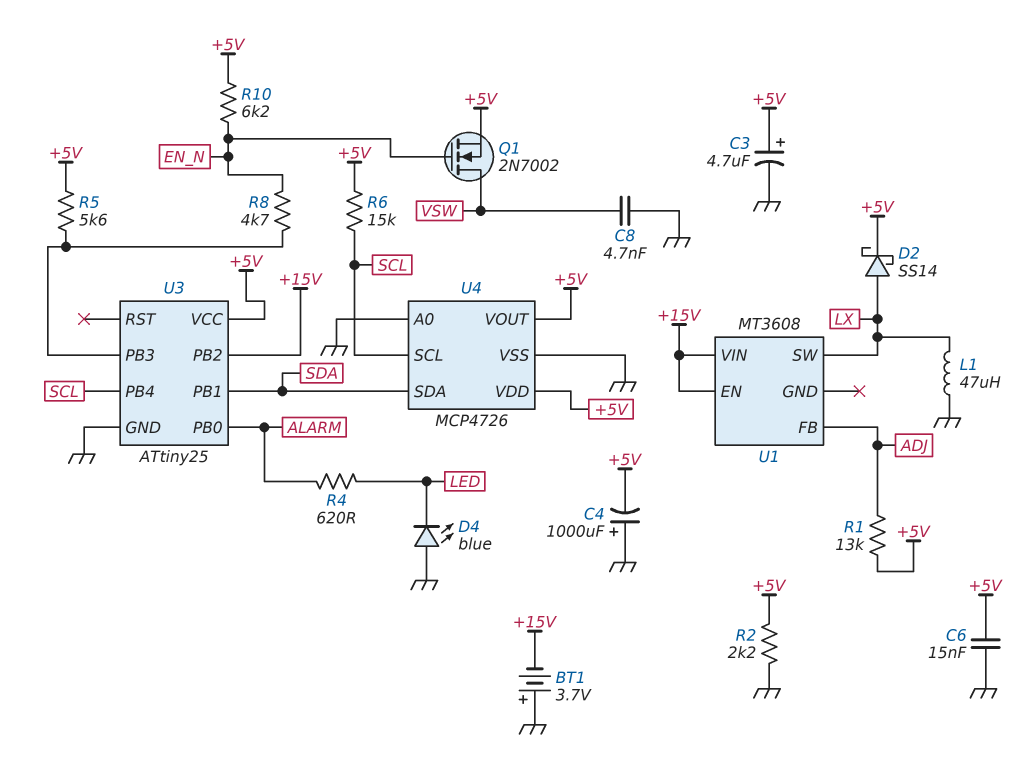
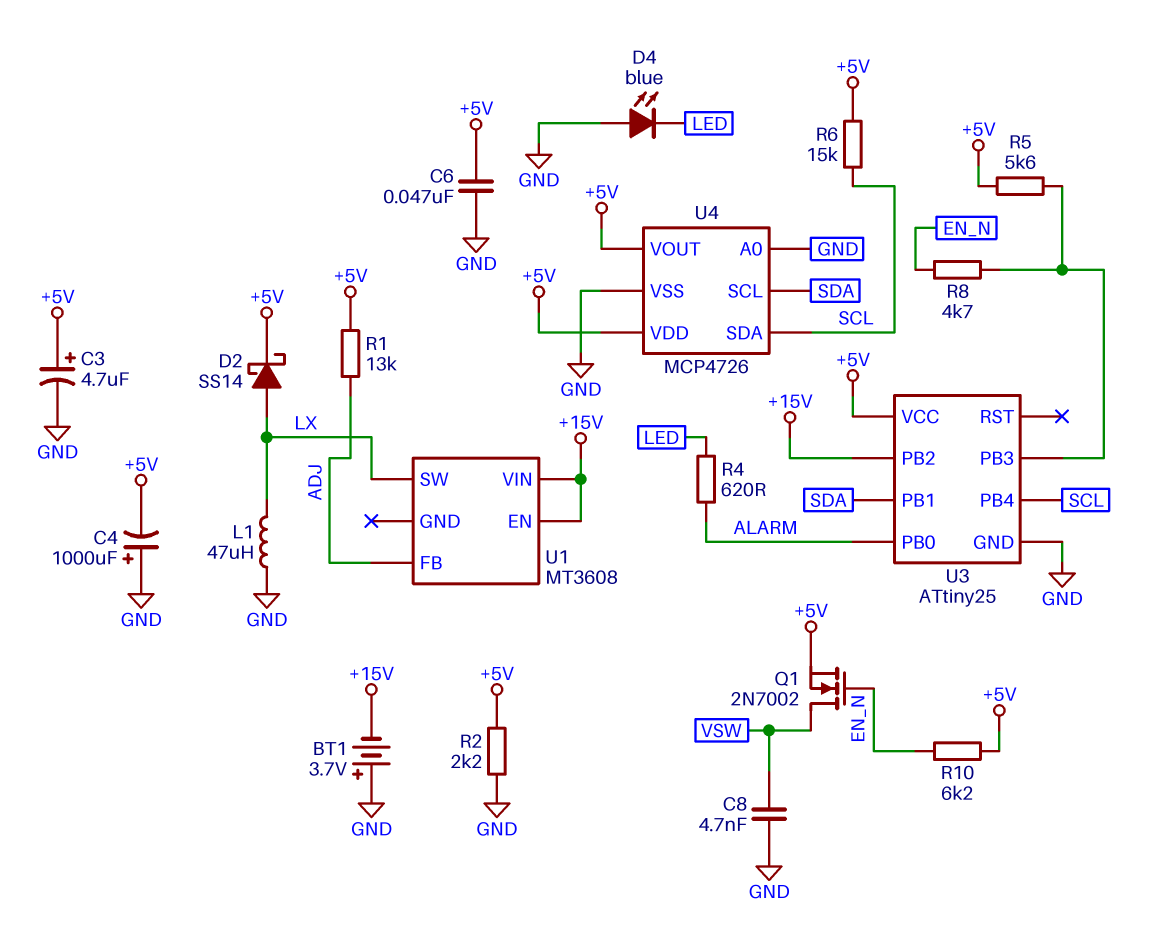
C6: 15nF (+5V, GND) -> 47nF (+5V, GND)
U4 pin SCL: SCL -> SDA
U4 pin SDA: SDA -> SCL

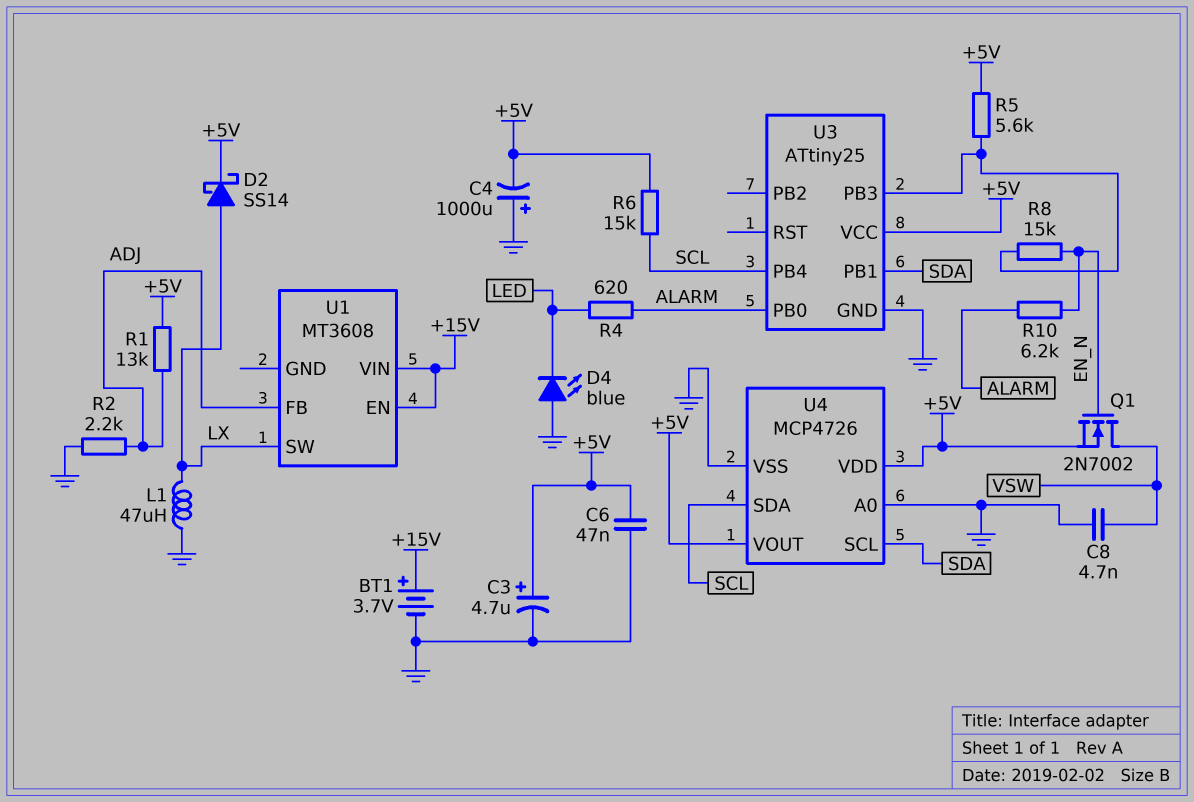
BT1: 3.7V (plus GND, minus +15V) -> 3.7V (plus +15V, minus GND)
R2: 2.2k (+5V, GND) -> 2.2k (ADJ, GND)
R8: 4.7k (EN_N, U3/PB3) -> 15k (EN_N, U3/PB3)
R10: 6.2k (+5V, EN_N) -> 6.2k (ALARM, EN_N)
U3 pin PB2: +15V -> none

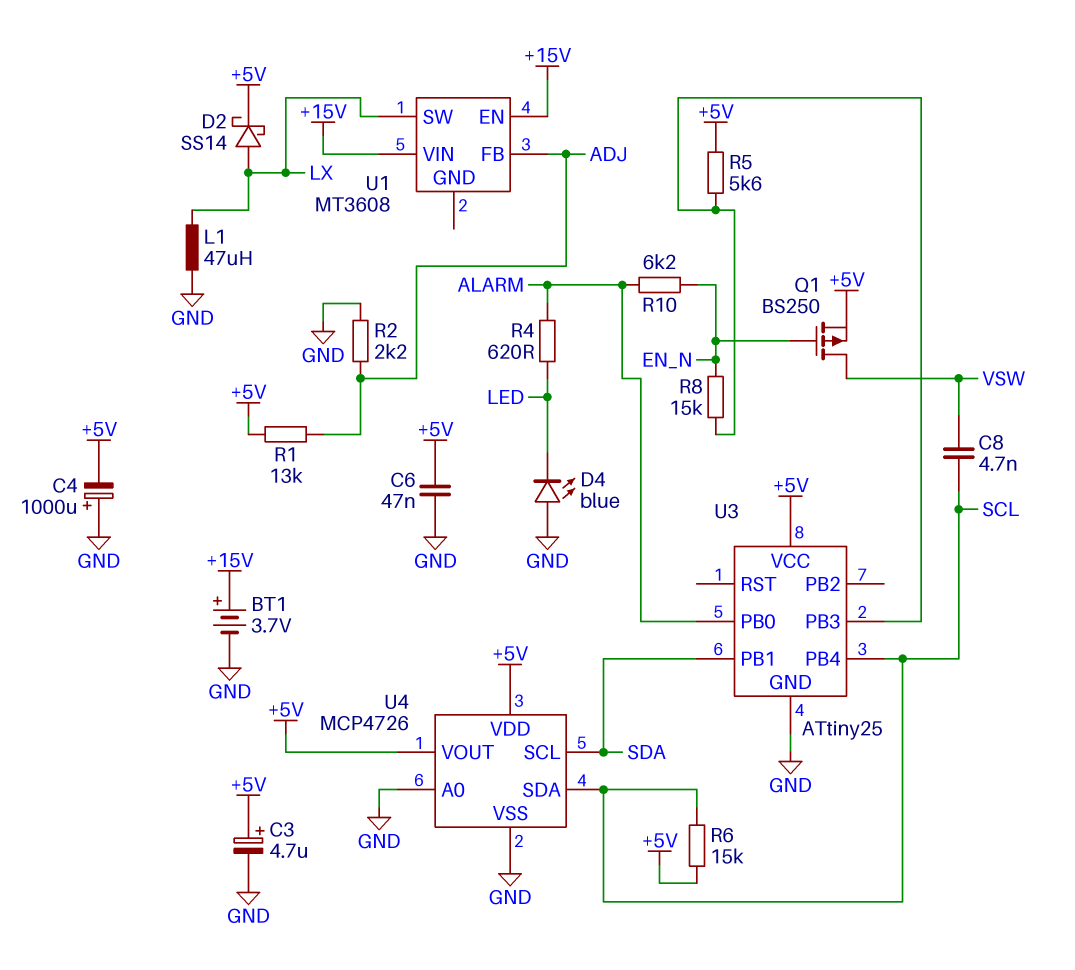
C8: 4.7nF (GND, VSW) -> 4.7nF (SCL, VSW)
Q1: NMOS 2N7002 (G EN_N, D VSW, S +5V) -> PMOS BS250 (G EN_N, D VSW, S +5V)

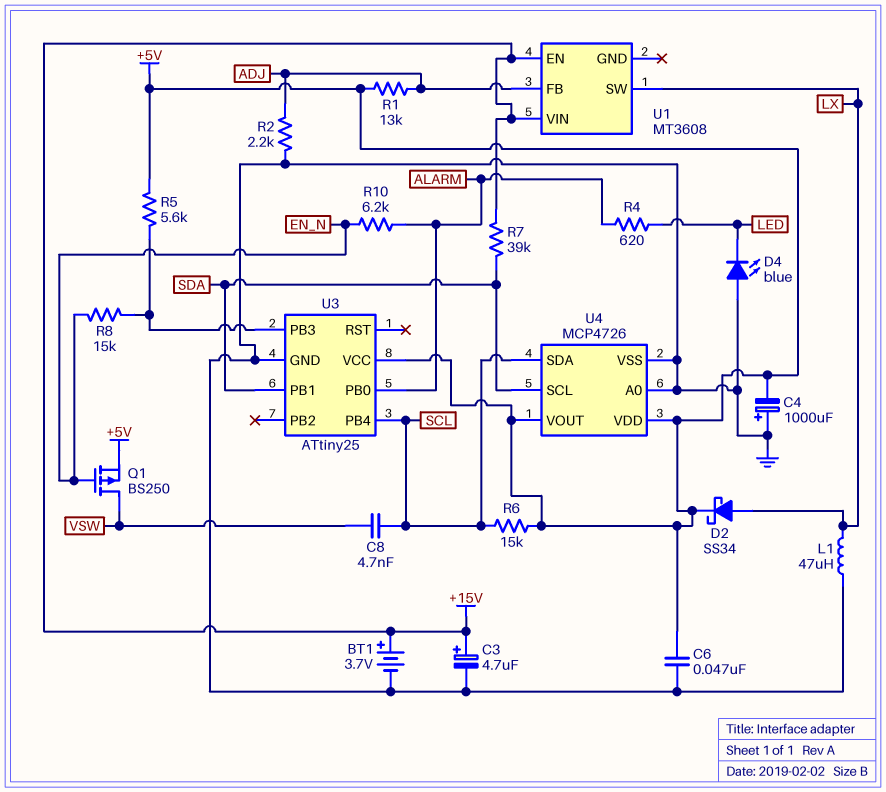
C3: 4.7uF (plus +5V, minus GND) -> 4.7uF (plus +15V, minus GND)
D2: schottky SS14 (A LX, K +5V) -> schottky SS34 (A LX, K +5V)
R7: none -> 39k (+15V, SDA)

